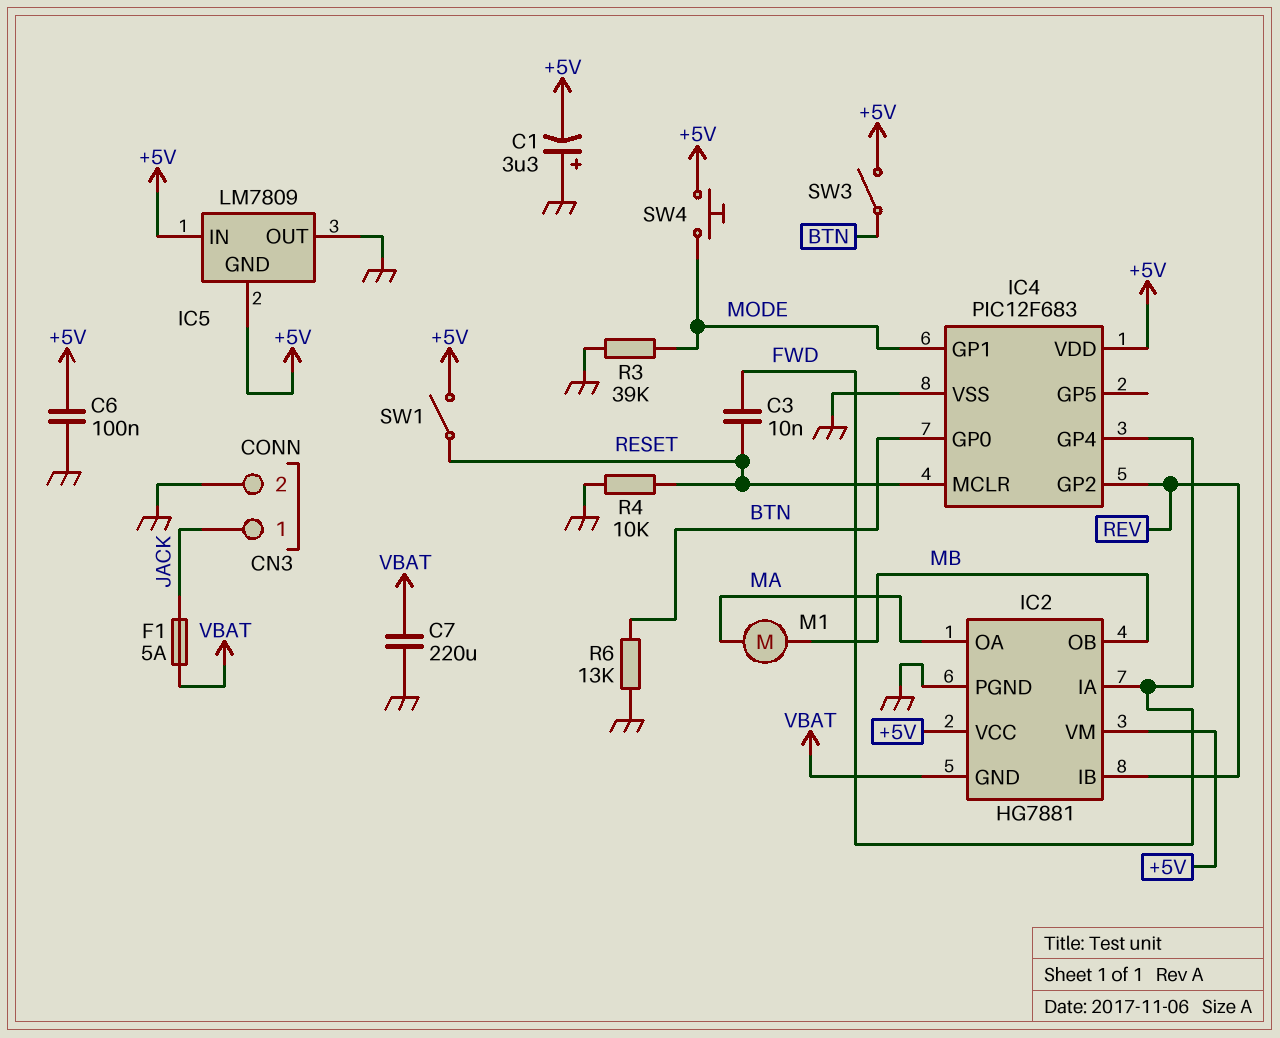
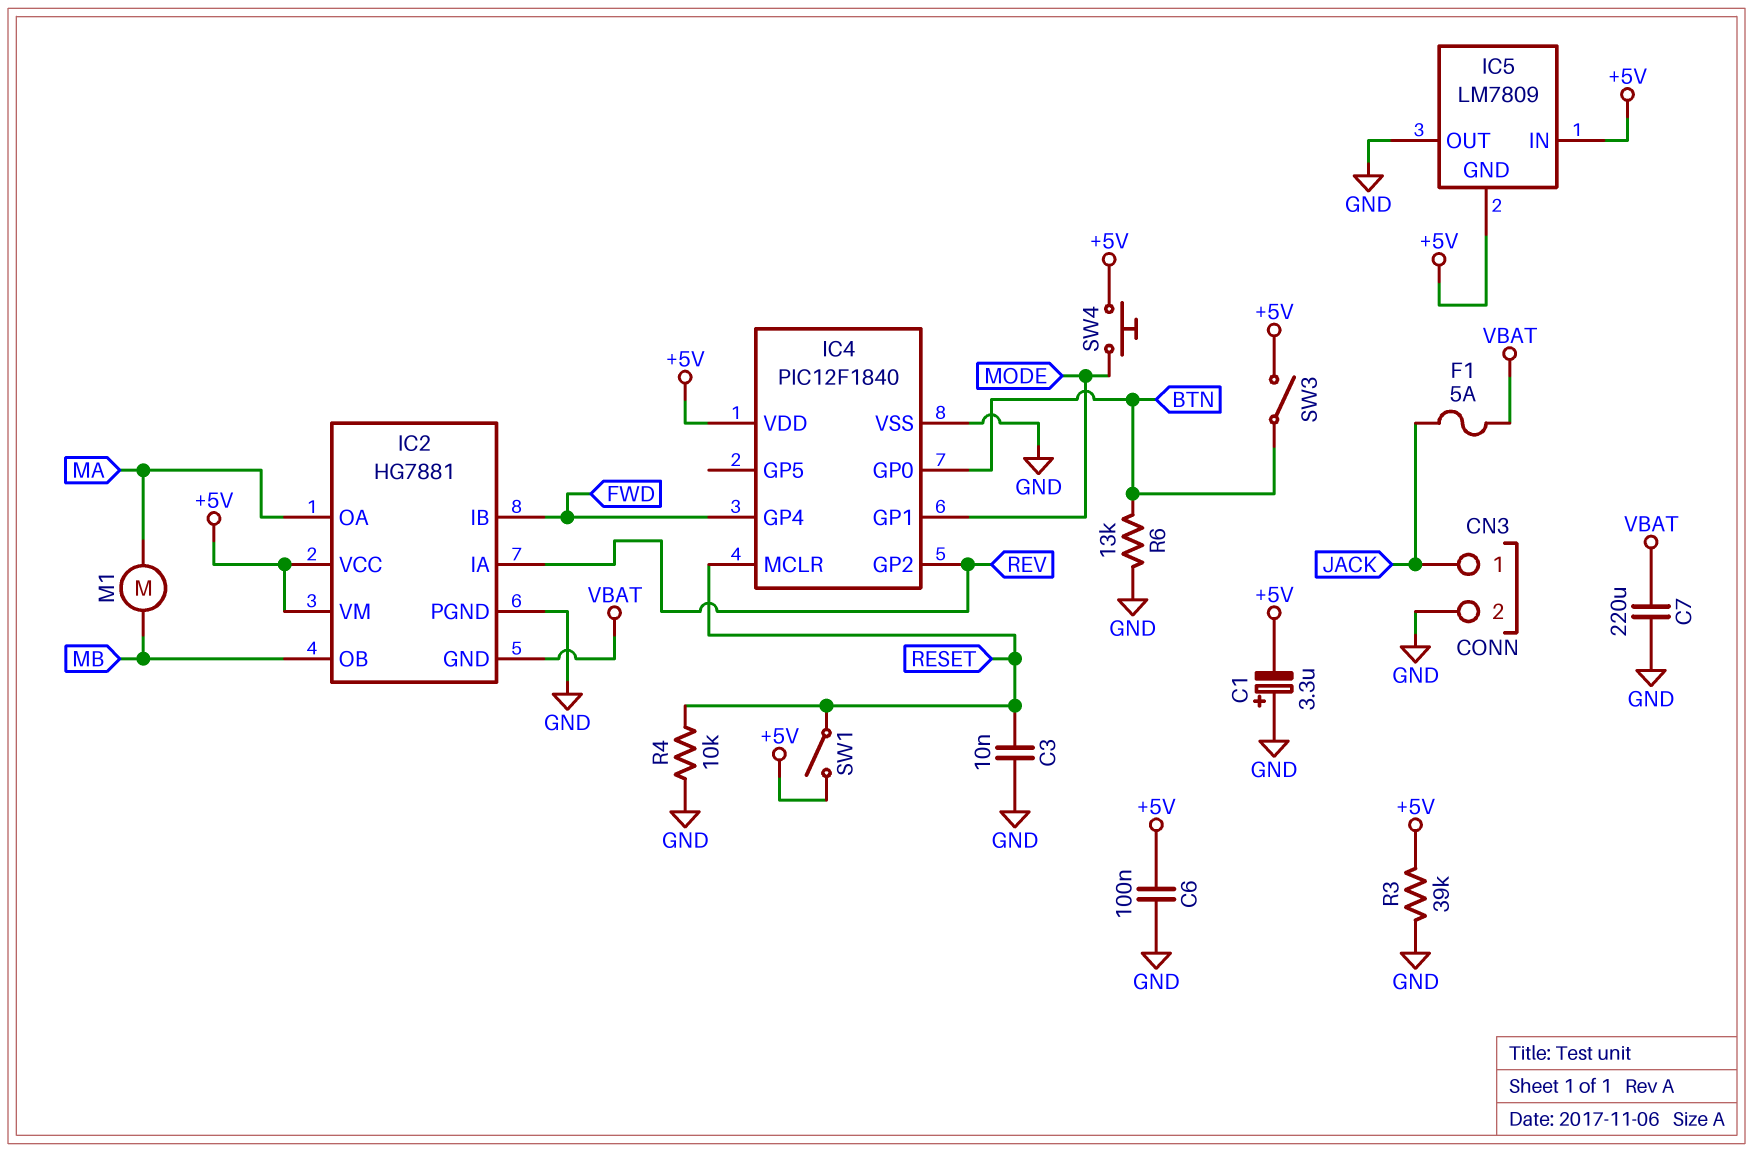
C3: 10nF (FWD, RESET) -> 10nF (GND, RESET)
IC2 pin IA: FWD -> REV
IC2 pin IB: REV -> FWD
IC4: PIC12F683 -> PIC12F1840
R3: 39k (GND, MODE) -> 39k (+5V, GND)

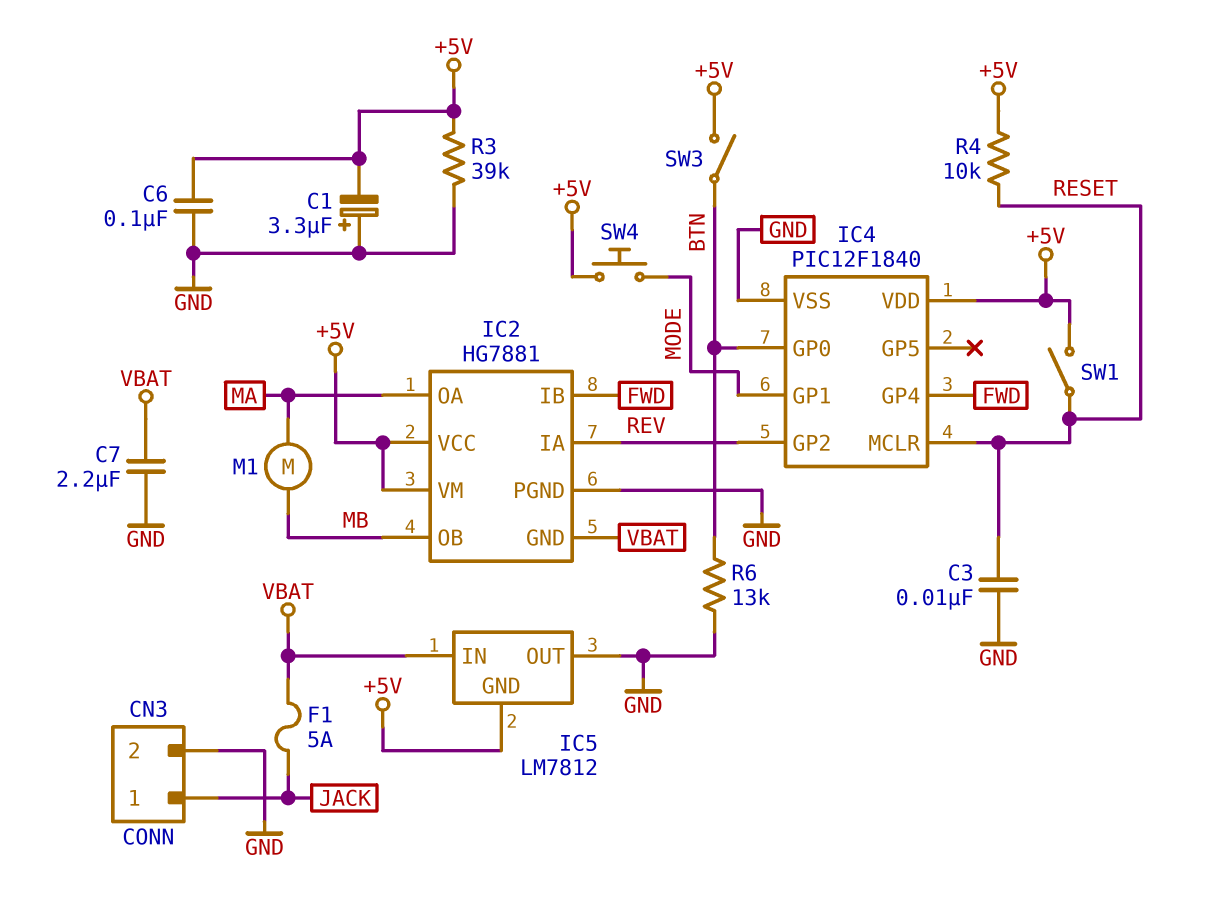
C7: 220uF (GND, VBAT) -> 2.2uF (GND, VBAT)
IC5: LM7809 -> LM7812
IC5 pin IN: +5V -> VBAT
R4: 10k (GND, RESET) -> 10k (+5V, RESET)

